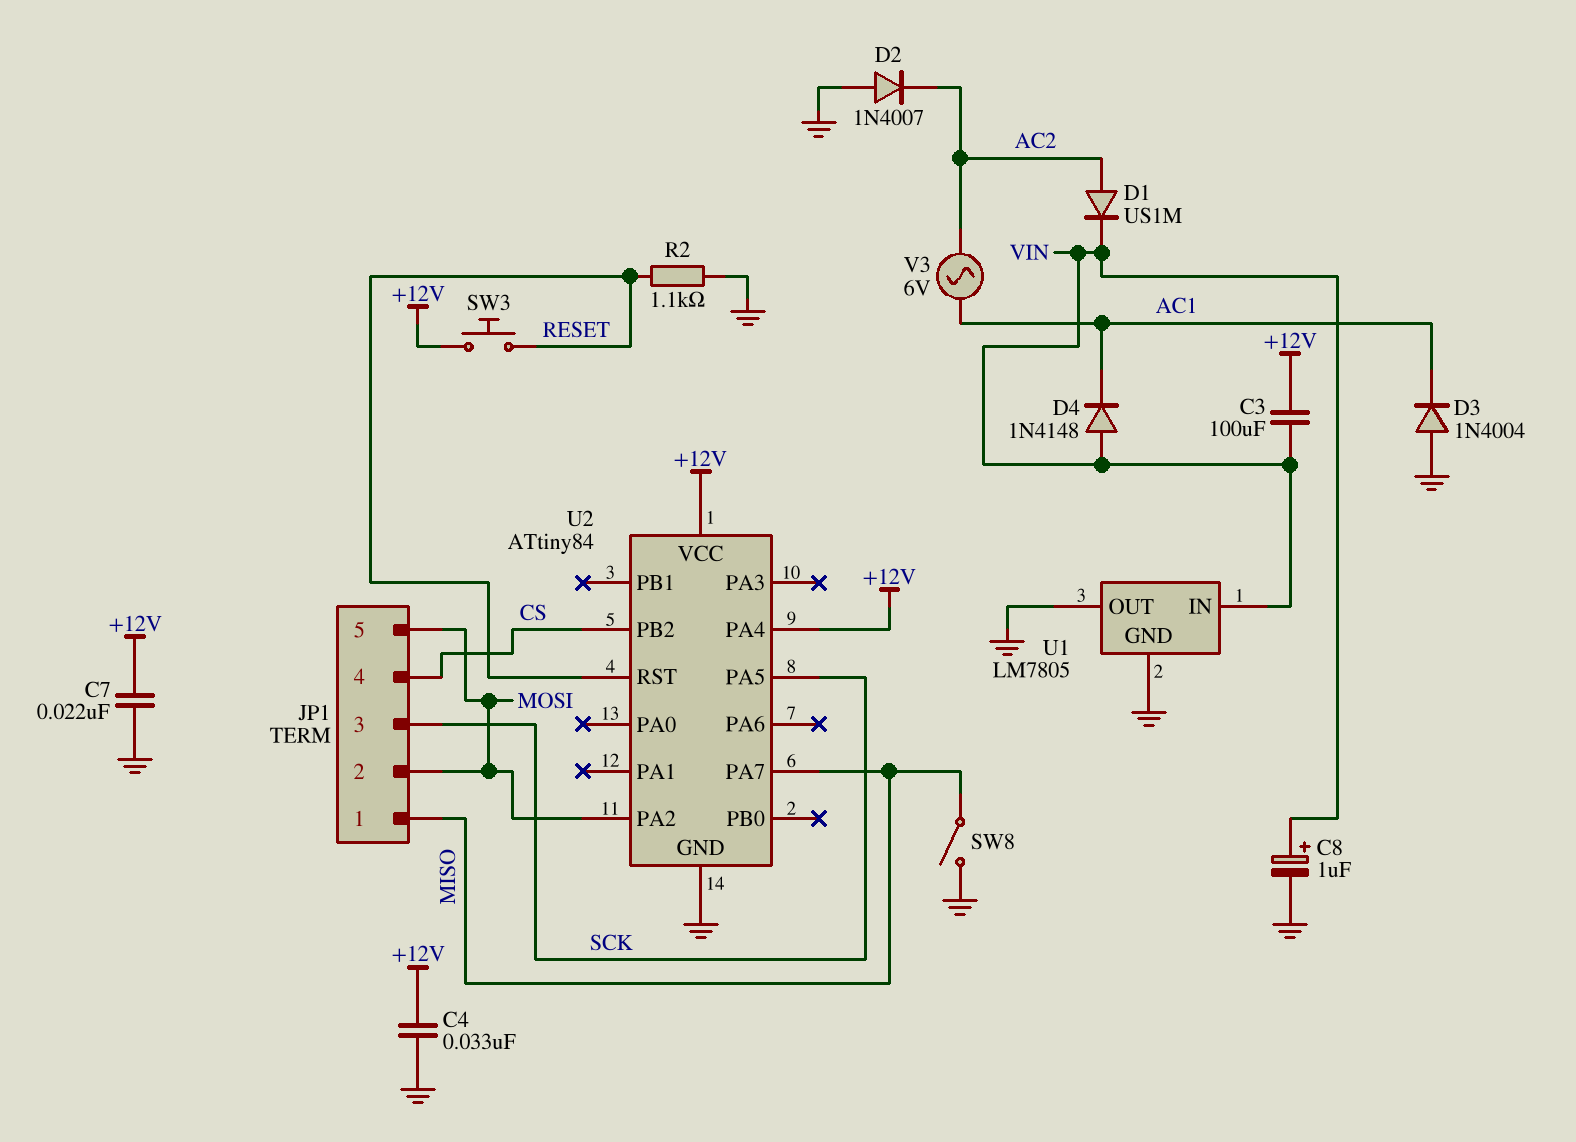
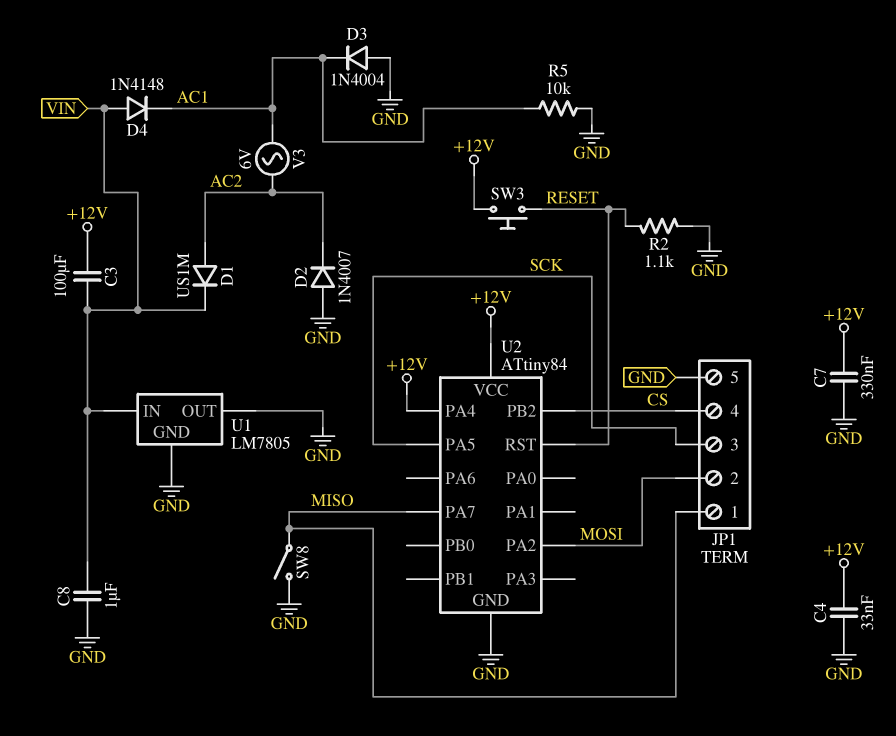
C7: 22nF (+12V, GND) -> 330nF (+12V, GND)
C8: 1uF (plus VIN, minus GND) -> 1uF (GND, VIN)
JP1 pin 5: MOSI -> GND
R5: none -> 10k (AC1, GND)

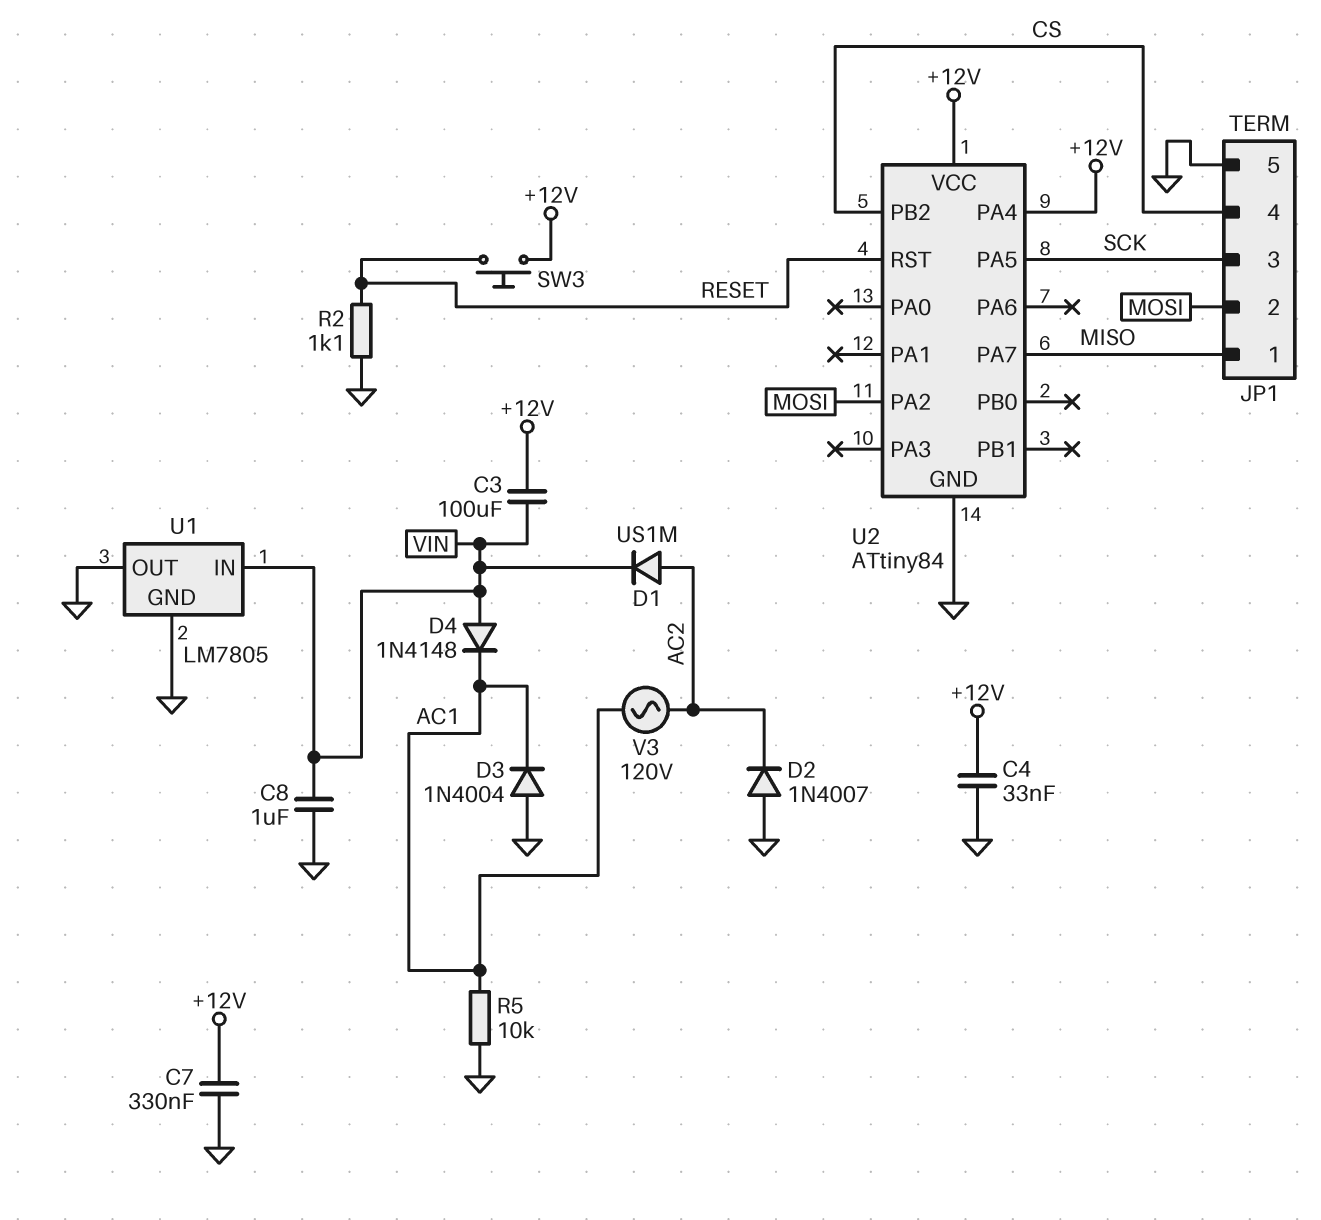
SW8: switch (GND, MISO) -> none
V3: AC 6V (AC1, AC2) -> AC 120V (AC1, AC2)

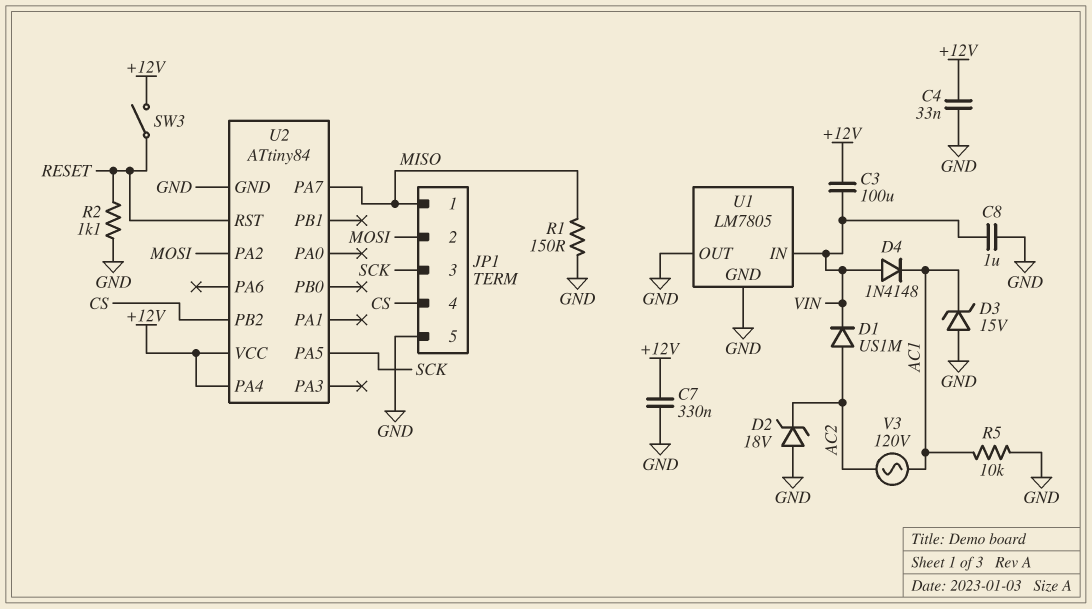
D2: diode 1N4007 (A GND, K AC2) -> zener 18V (A GND, K AC2)
D3: diode 1N4004 (A GND, K AC1) -> zener 15V (A GND, K AC1)
R1: none -> 150 (GND, MISO)
SW3: button (+12V, RESET) -> switch (+12V, RESET)

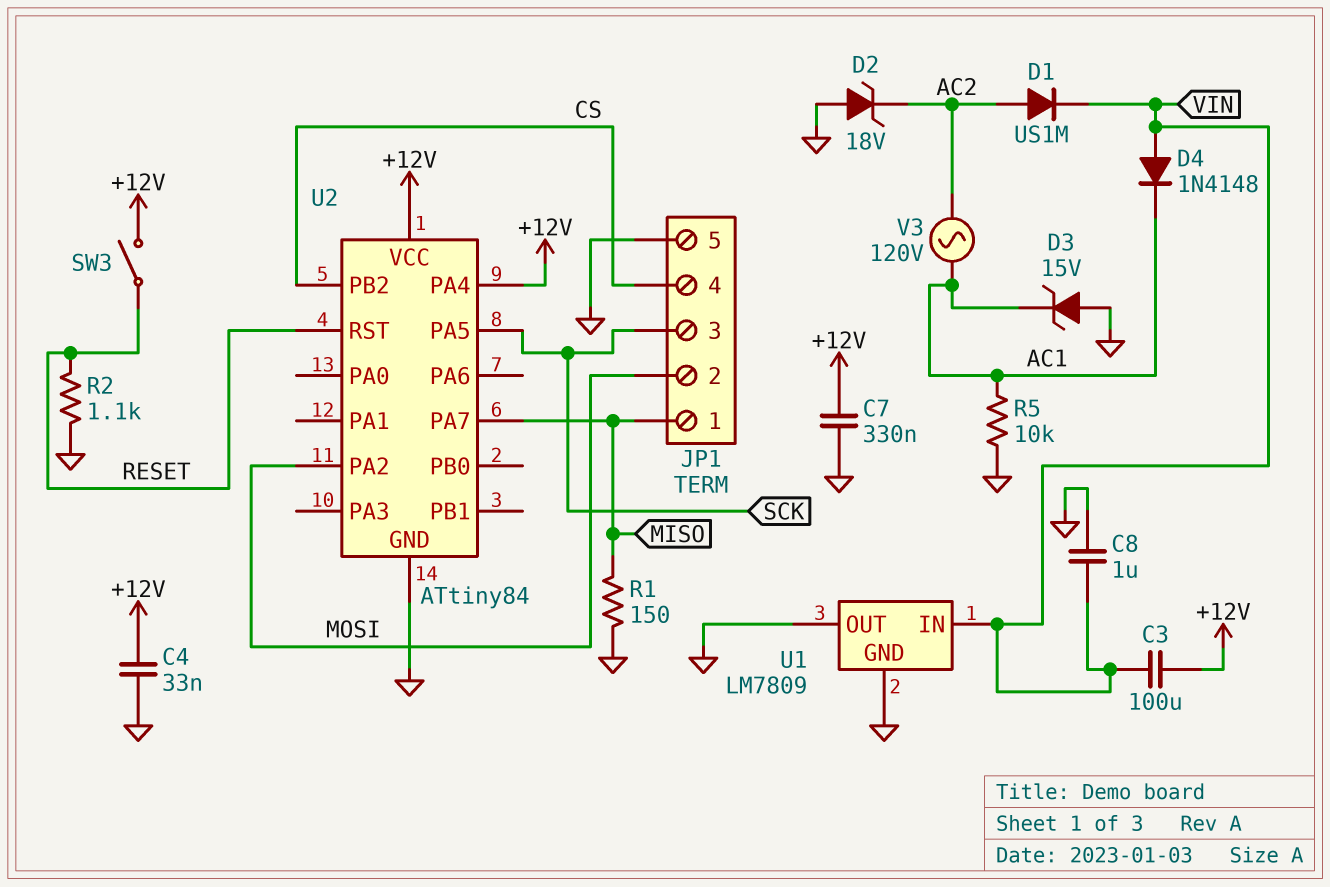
U1: LM7805 -> LM7809

